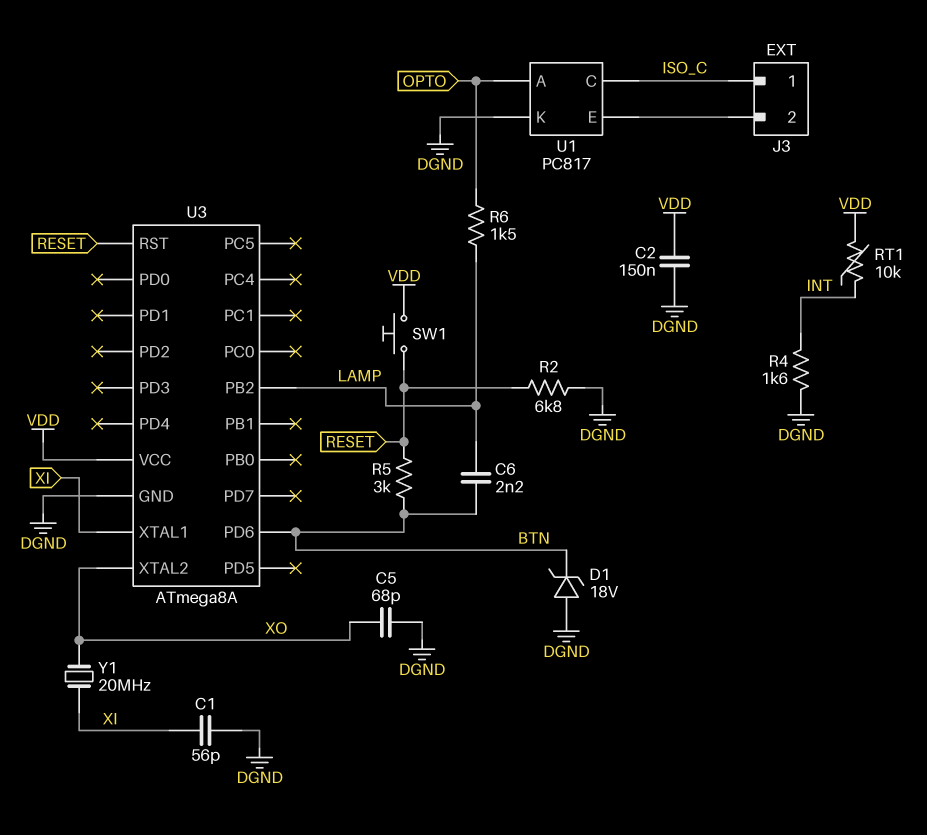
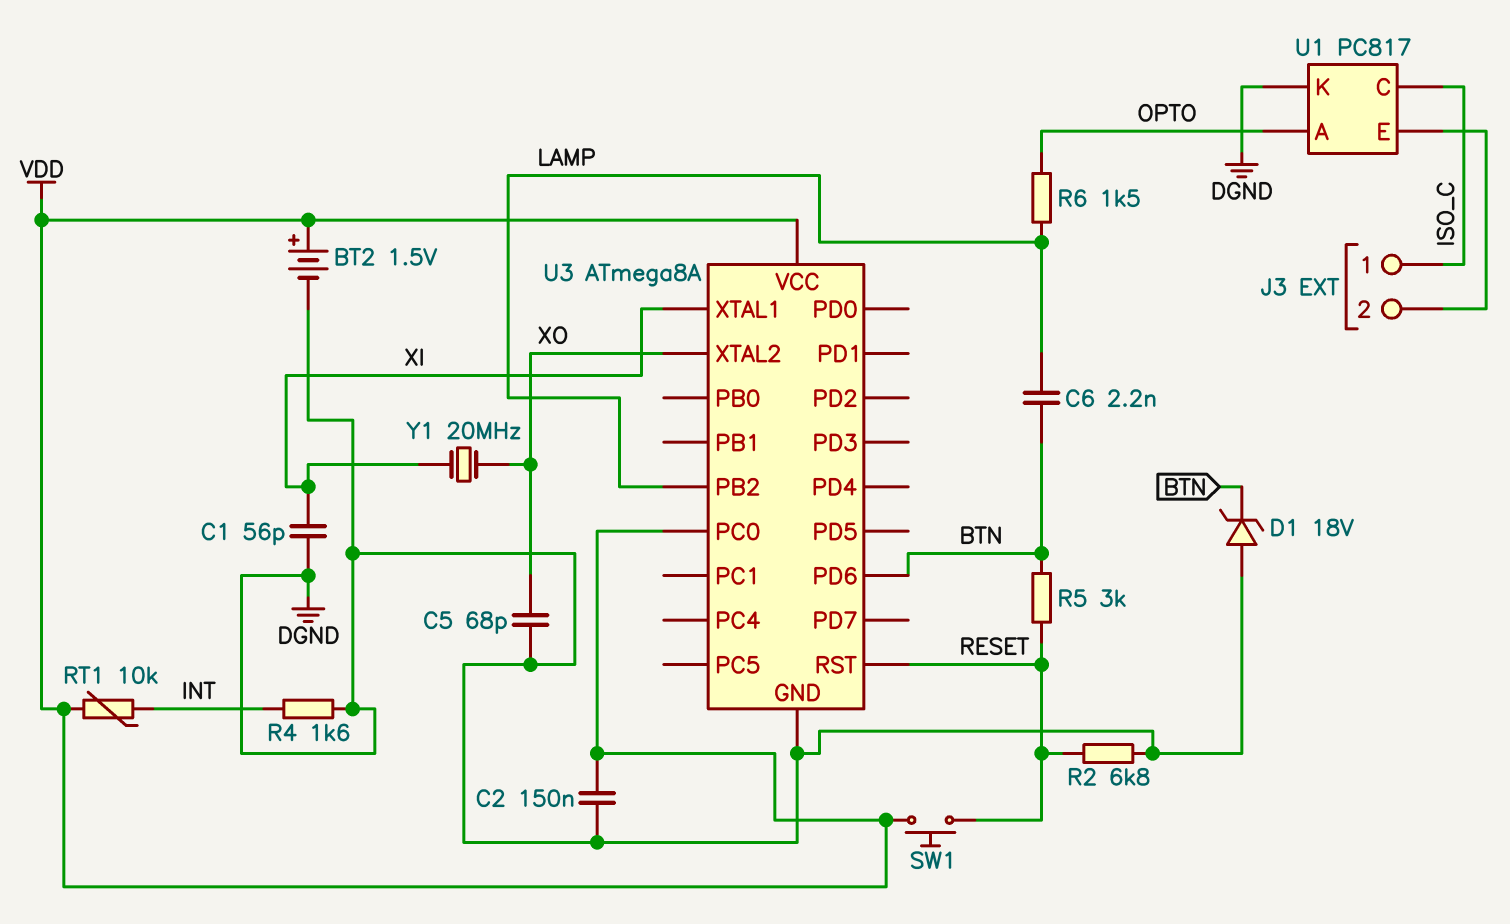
BT2: none -> 1.5V (plus VDD, minus DGND)
U3 pin PC0: none -> VDD

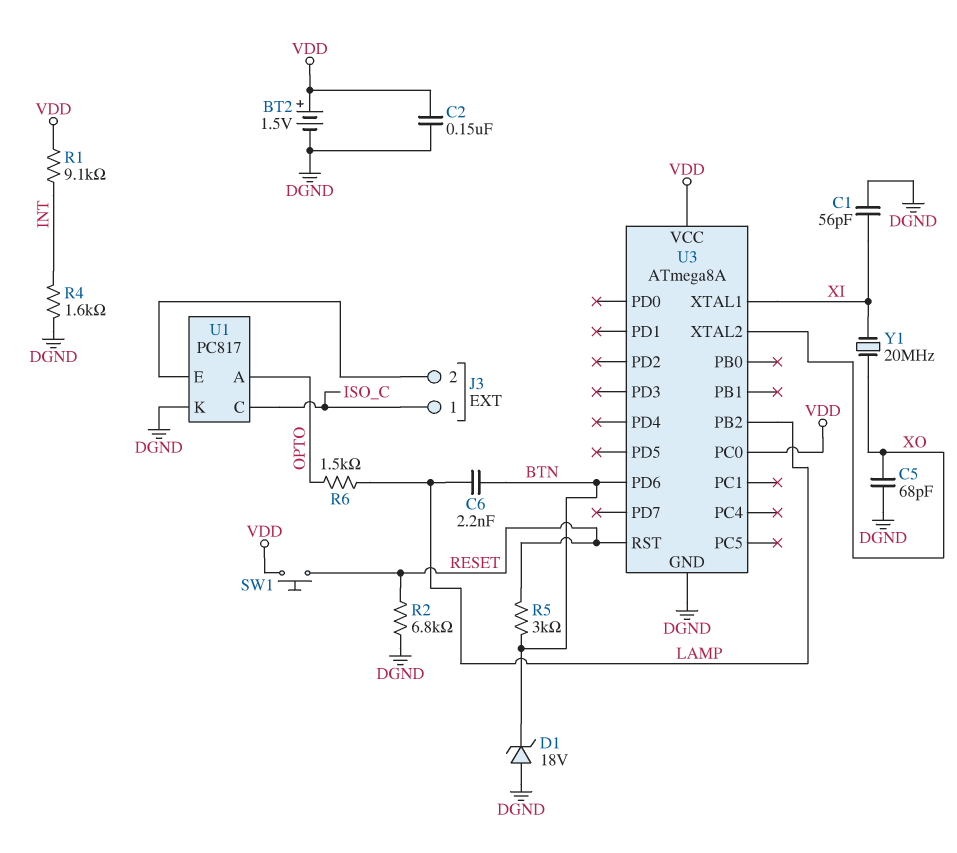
R1: none -> 9.1k (INT, VDD)
RT1: 10k (INT, VDD) -> none

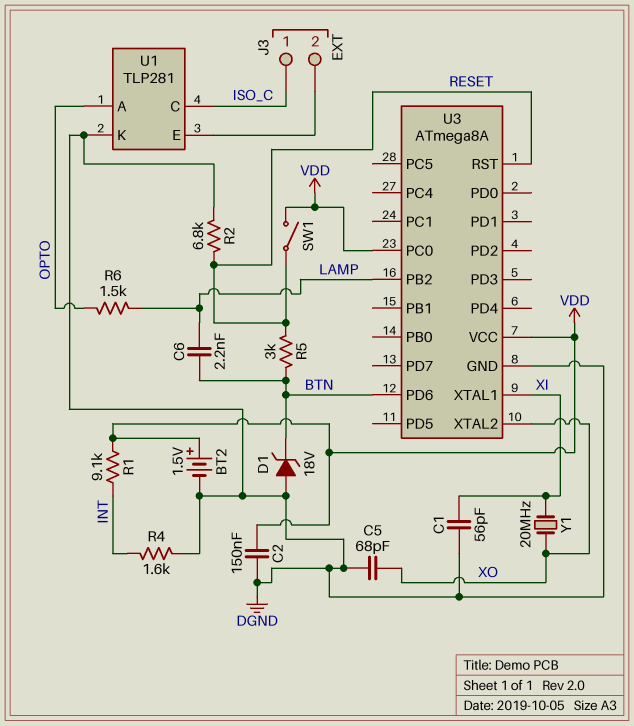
SW1: button (RESET, VDD) -> switch (RESET, VDD)
U1: PC817 -> TLP281

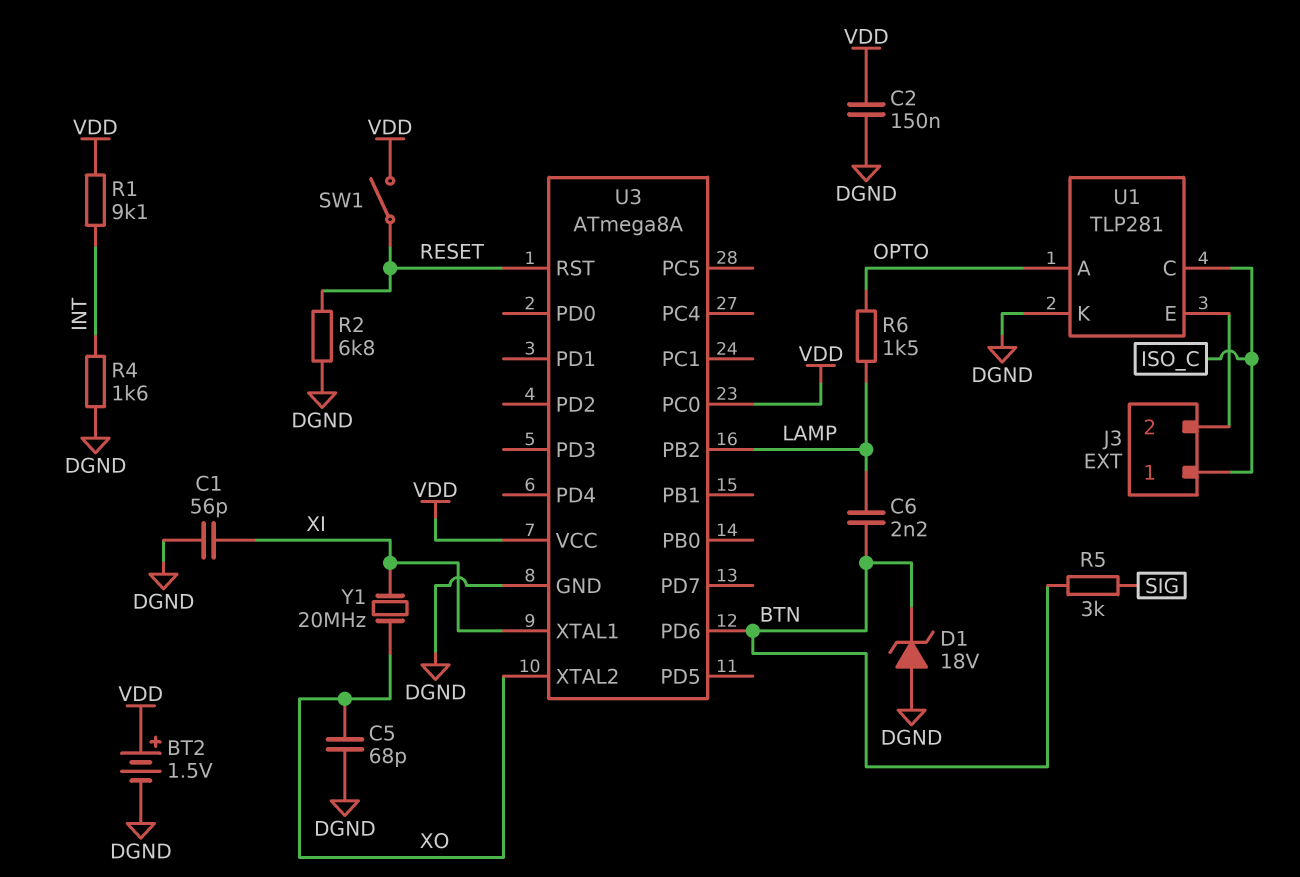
R5: 3k (BTN, RESET) -> 3k (BTN, SIG)

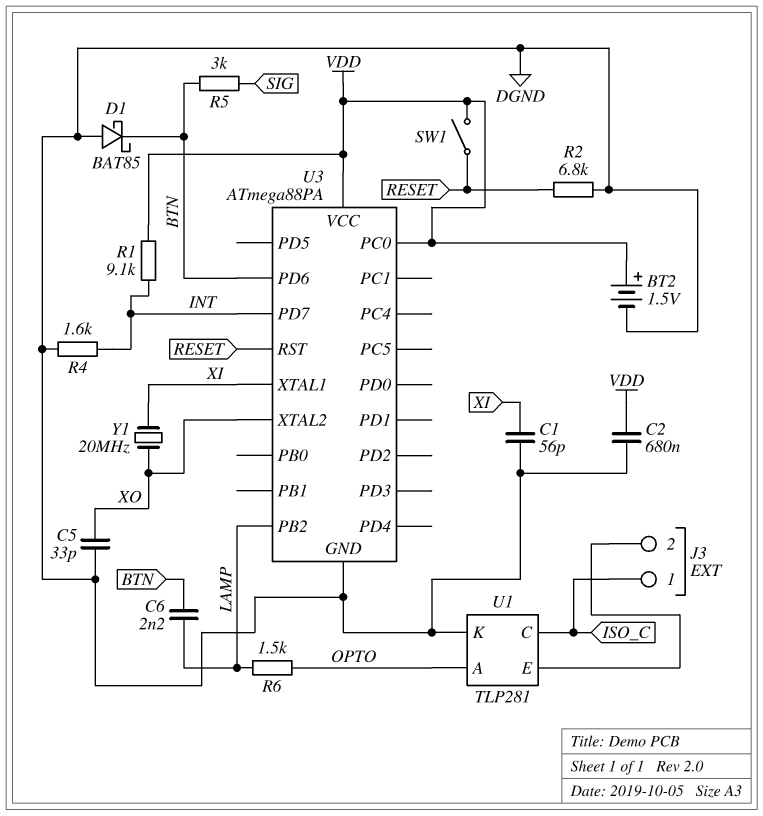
C2: 150nF (DGND, VDD) -> 680nF (DGND, VDD)
C5: 68pF (DGND, XO) -> 33pF (DGND, XO)
D1: zener 18V (A DGND, K BTN) -> schottky BAT85 (A DGND, K BTN)
U3: ATmega8A -> ATmega88PA
U3 pin PD7: none -> INT

